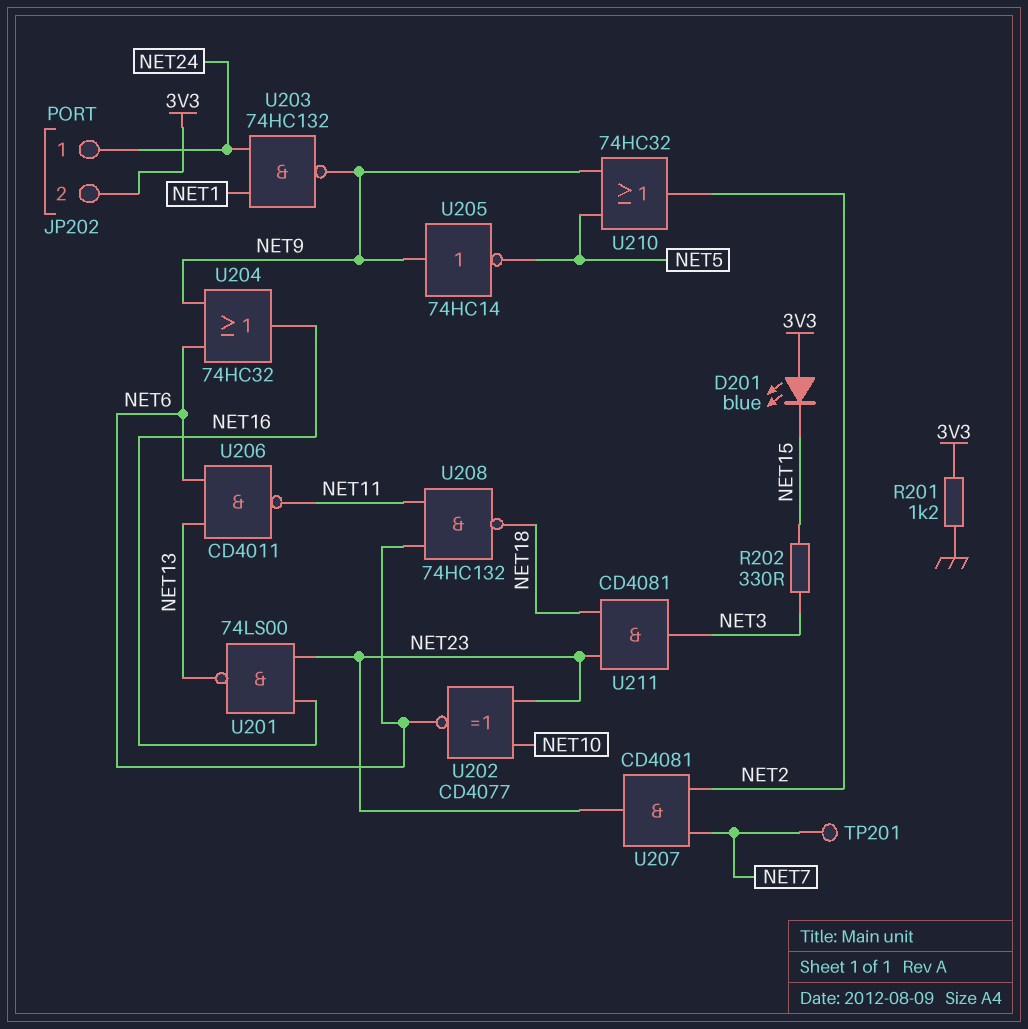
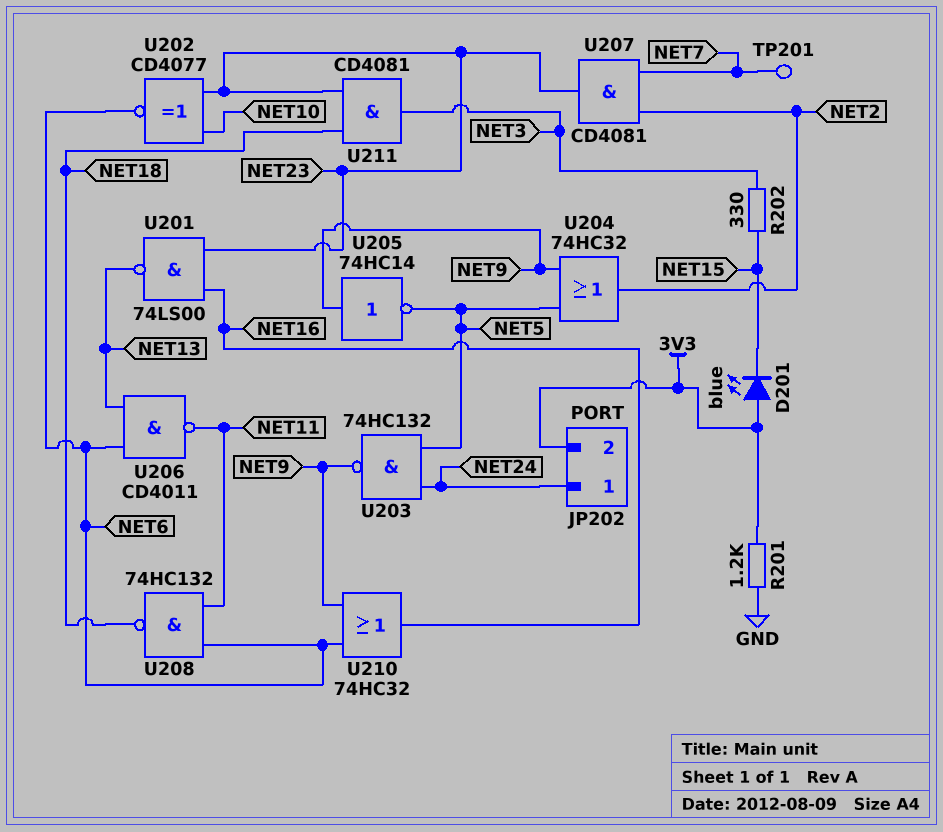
U203: NAND 74HC132 (in NET1, in NET24, out NET9) -> NAND 74HC132 (in NET5, in NET24, out NET9)
U204: OR 74HC32 (in NET6, in NET9, out NET16) -> OR 74HC32 (in NET5, in NET9, out NET2)
U210: OR 74HC32 (in NET5, in NET9, out NET2) -> OR 74HC32 (in NET6, in NET9, out NET16)

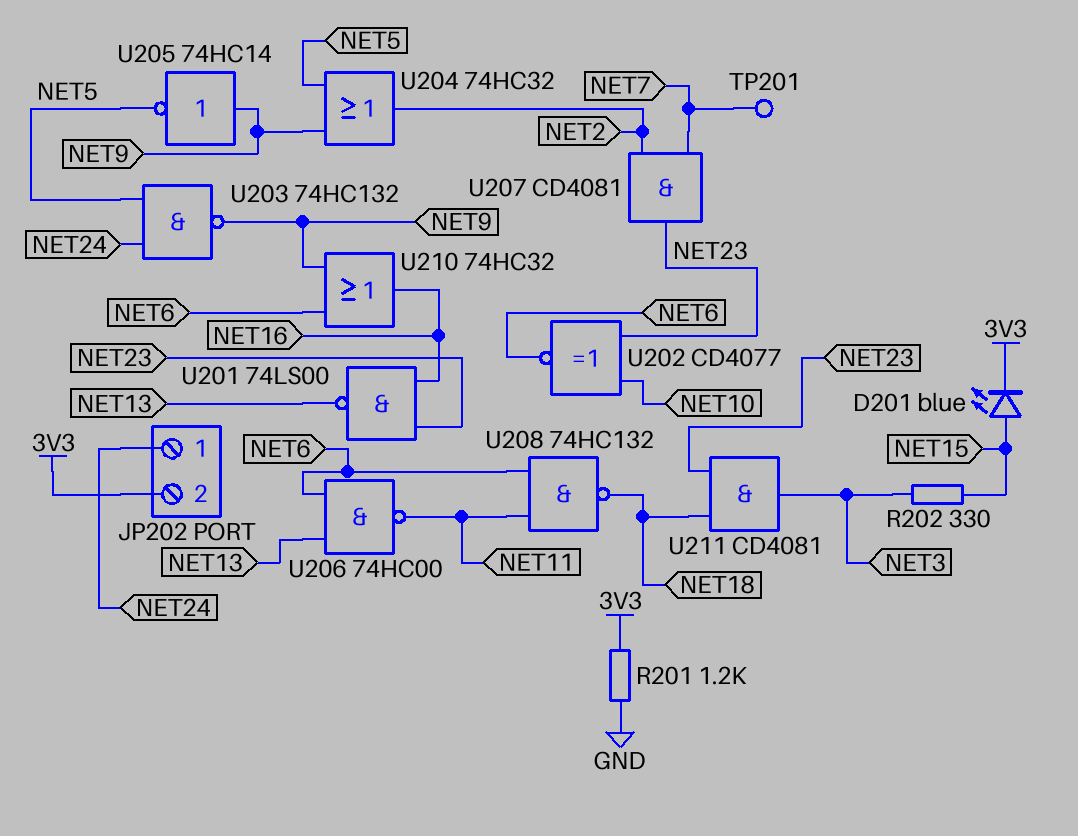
D201: LED blue (A 3V3, K NET15) -> LED blue (A NET15, K 3V3)
U206: NAND CD4011 (in NET6, in NET13, out NET11) -> NAND 74HC00 (in NET6, in NET13, out NET11)

